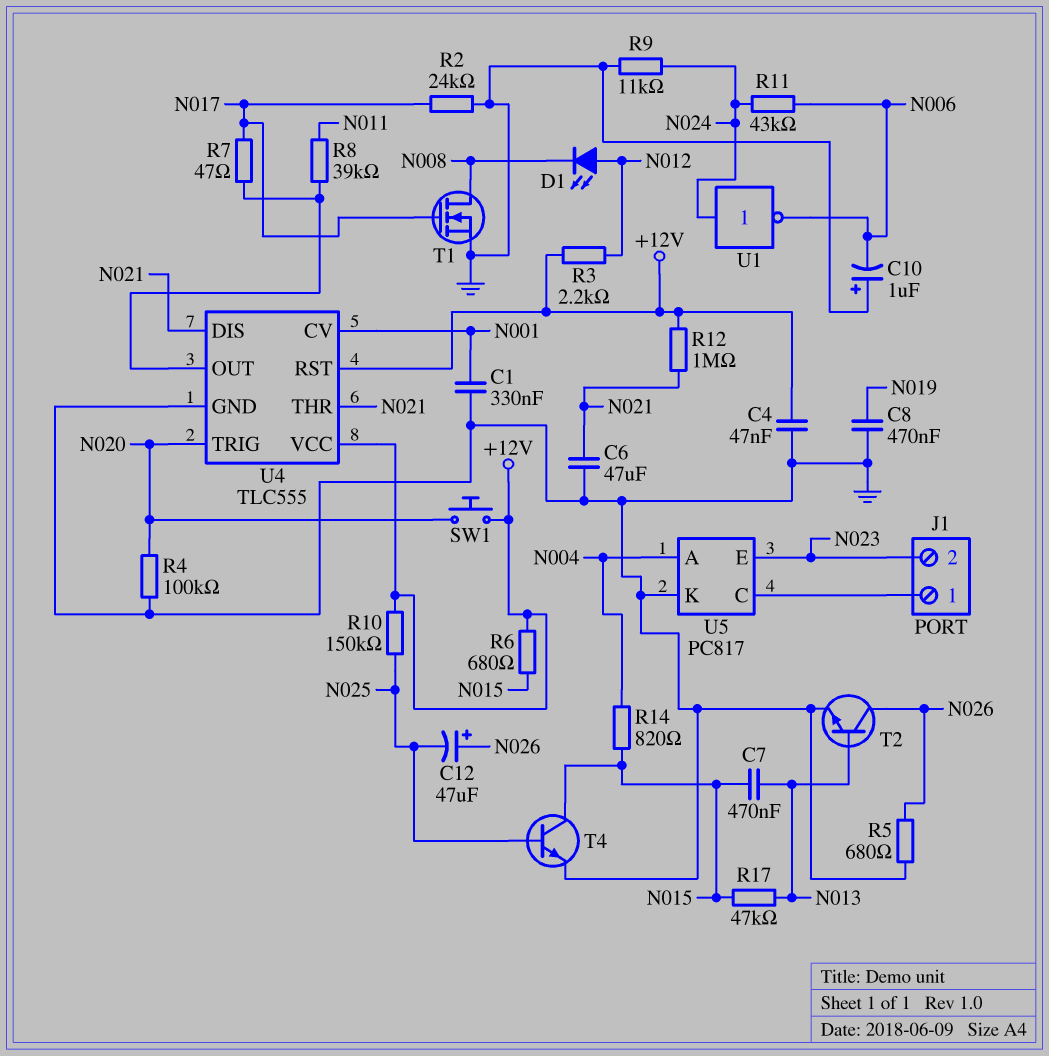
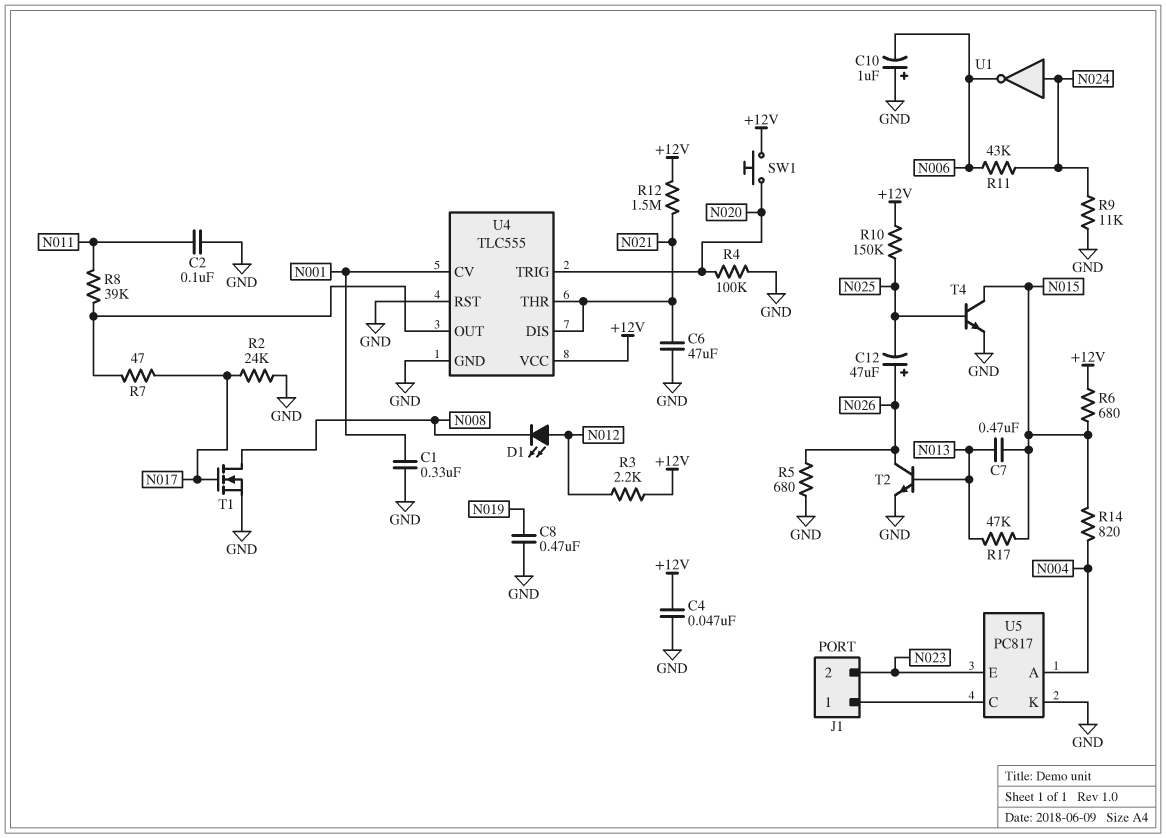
C2: none -> 100nF (GND, N011)
R12: 1M (+12V, N021) -> 1.5M (+12V, N021)
U4 pin RST: +12V -> GND

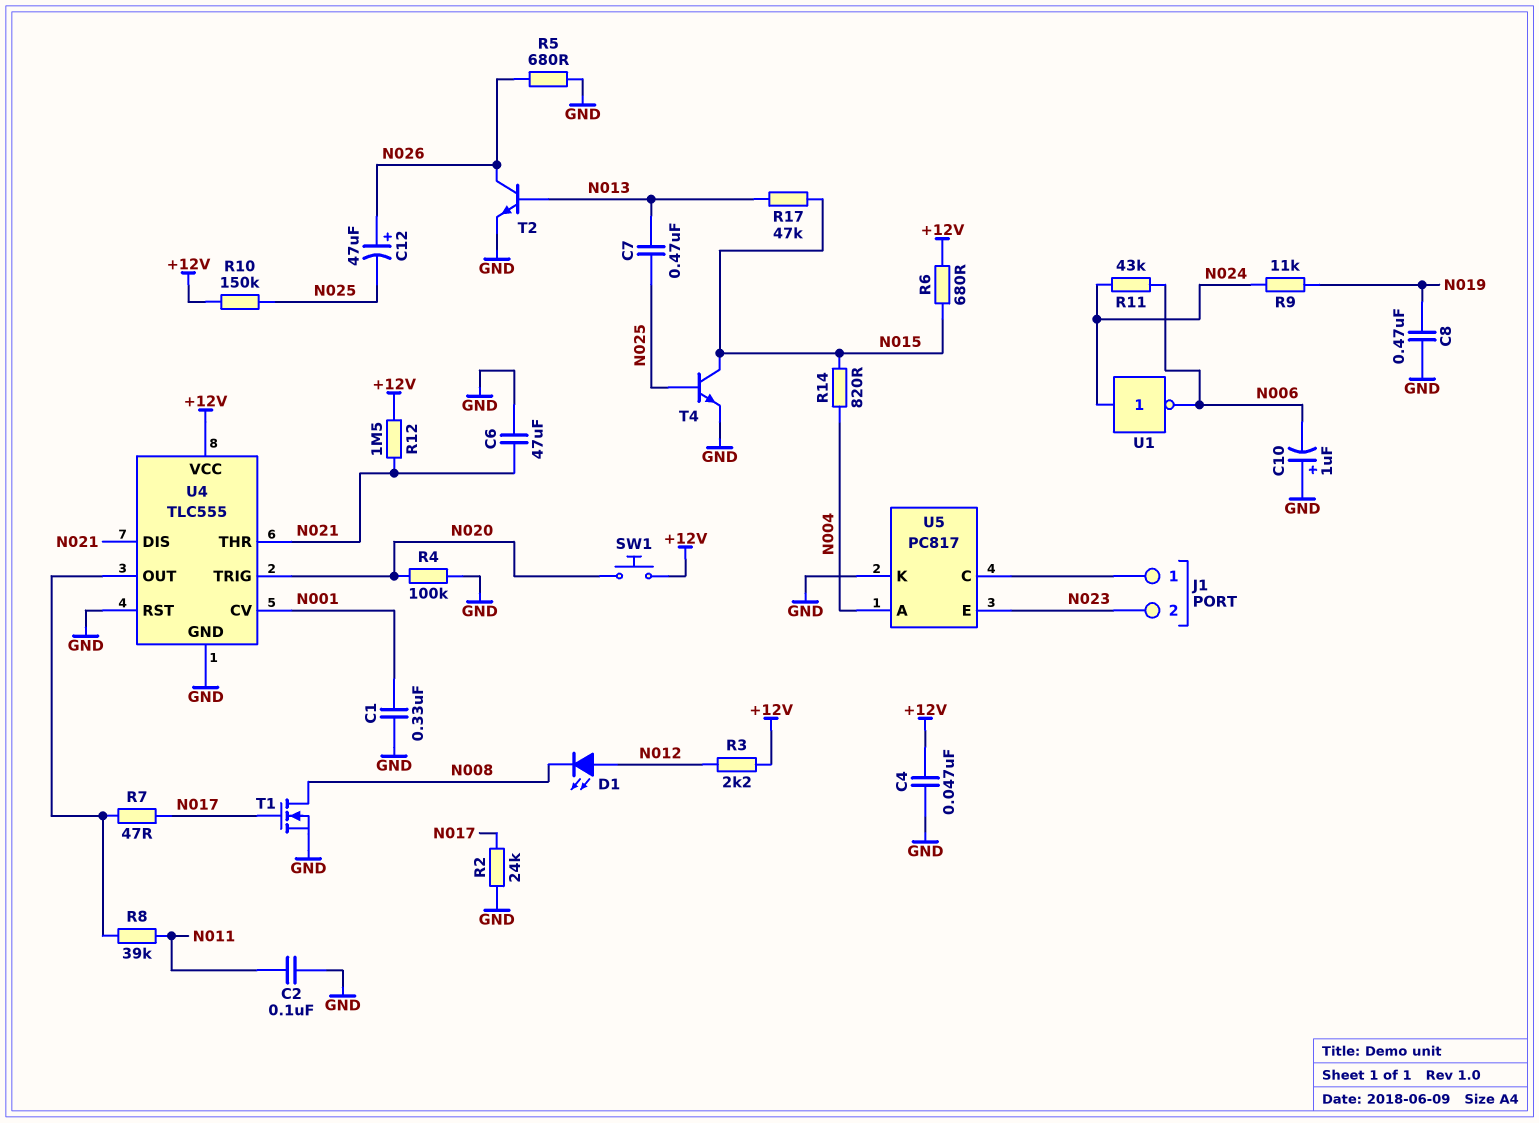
C7: 470nF (N013, N015) -> 470nF (N013, N025)
R9: 11k (GND, N024) -> 11k (N019, N024)

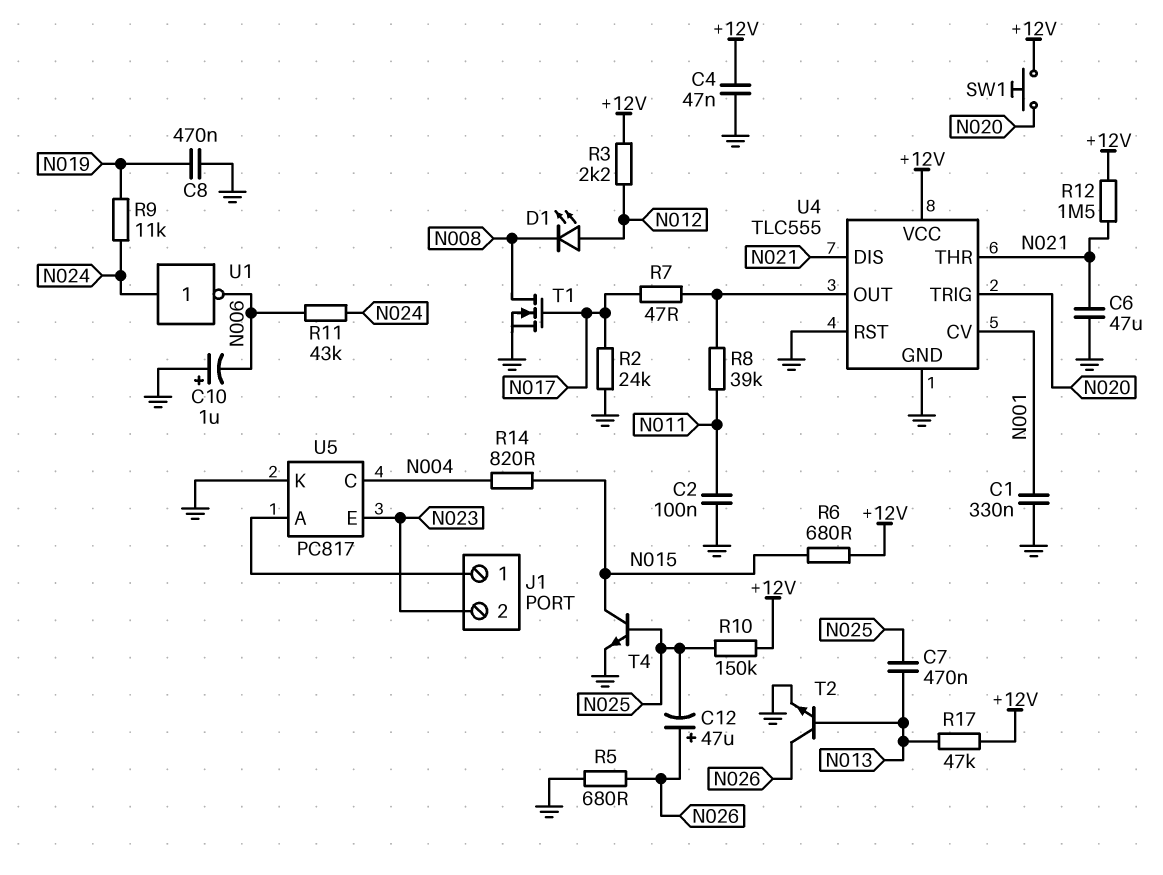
R4: 100k (GND, N020) -> none
R17: 47k (N013, N015) -> 47k (+12V, N013)
U5 pin A: N004 -> J1/1
U5 pin C: J1/1 -> N004

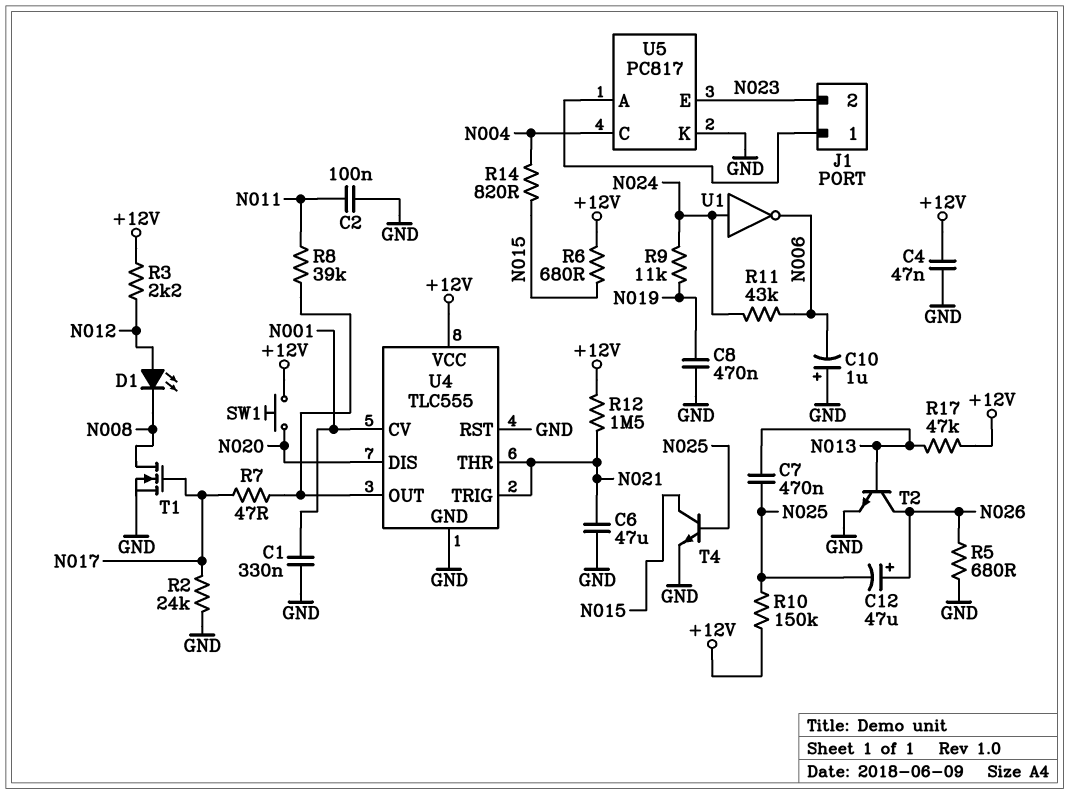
U4 pin DIS: N021 -> N020
U4 pin TRIG: N020 -> N021

